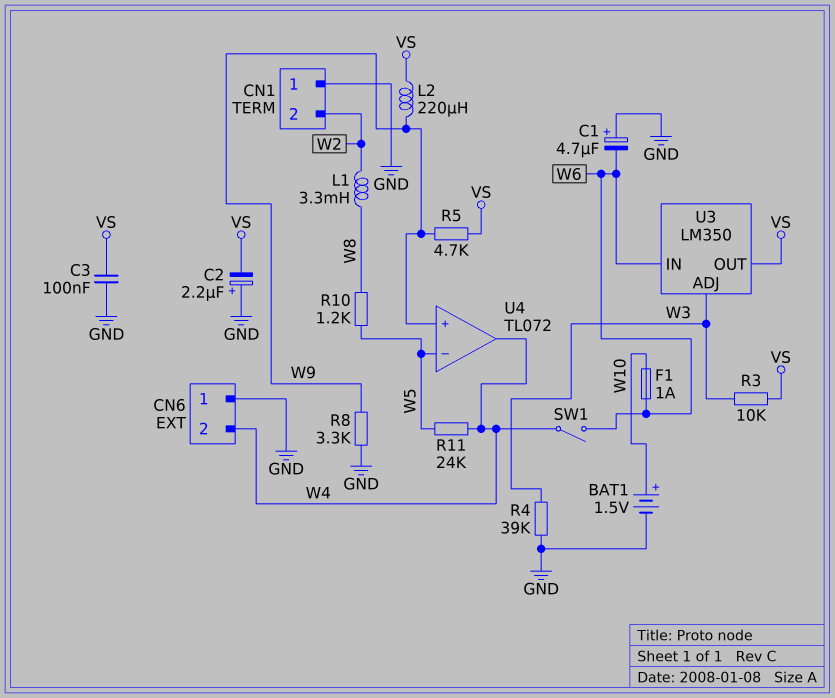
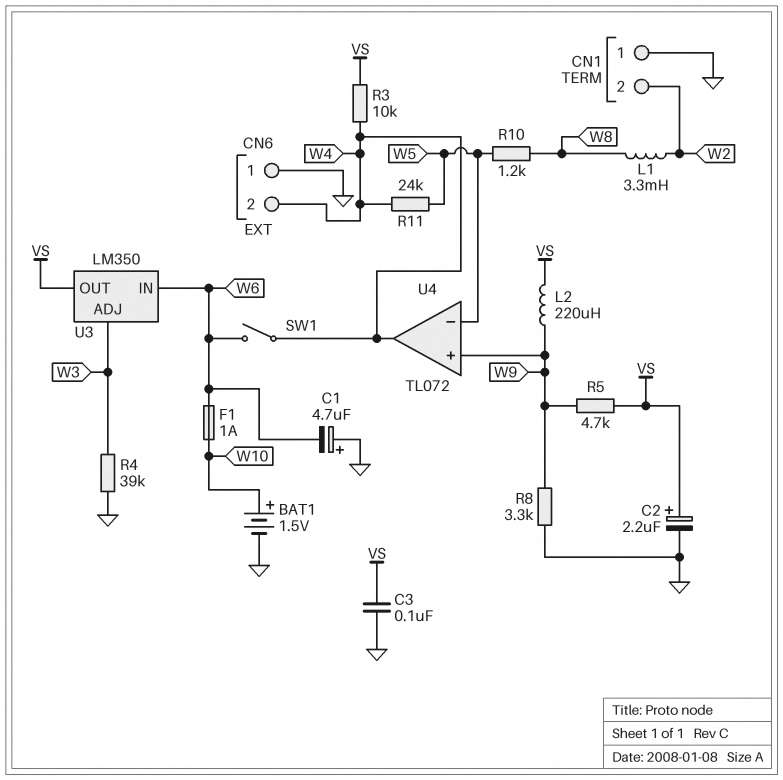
C2: 2.2uF (plus GND, minus VS) -> 2.2uF (plus VS, minus GND)
R3: 10k (VS, W3) -> 10k (VS, W4)

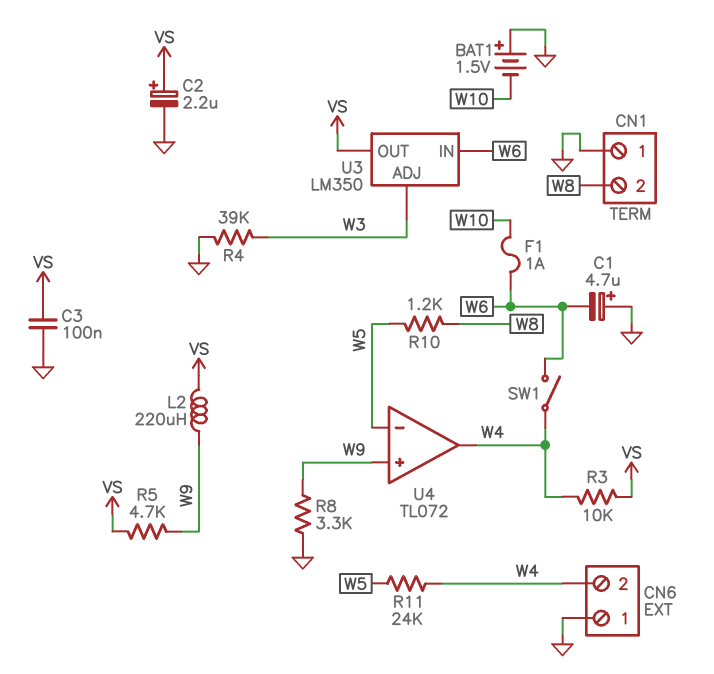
BAT1: 1.5V (plus W10, minus GND) -> 1.5V (plus GND, minus W10)
CN1 pin 2: W2 -> W8
L1: 3.3mH (W2, W8) -> none

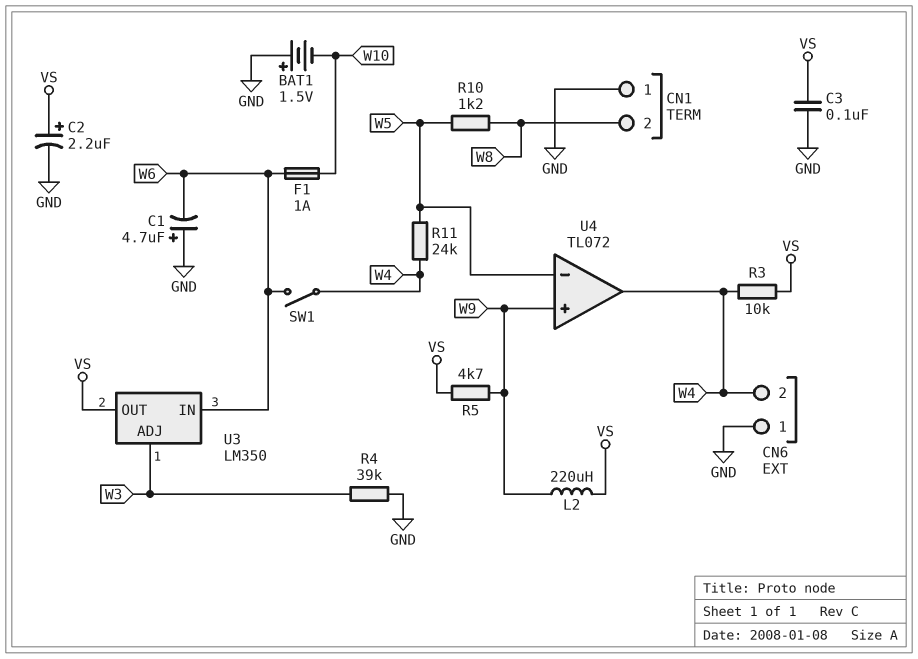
R8: 3.3k (GND, W9) -> none

